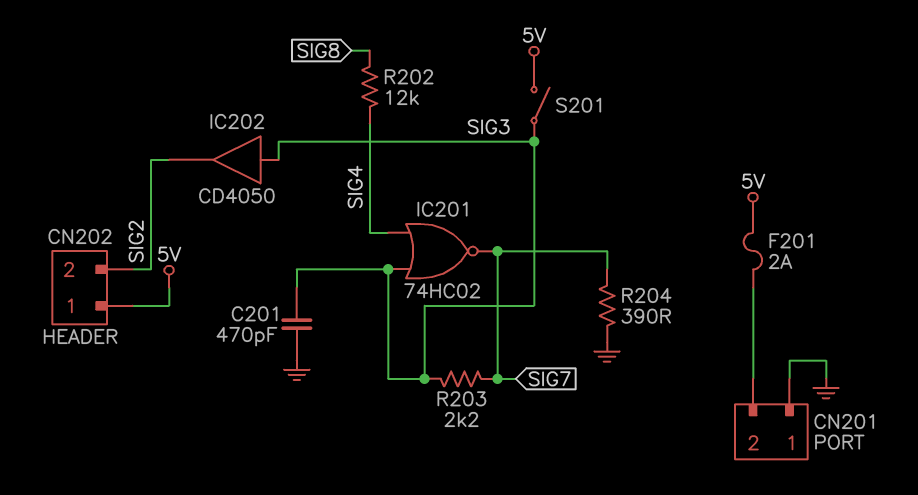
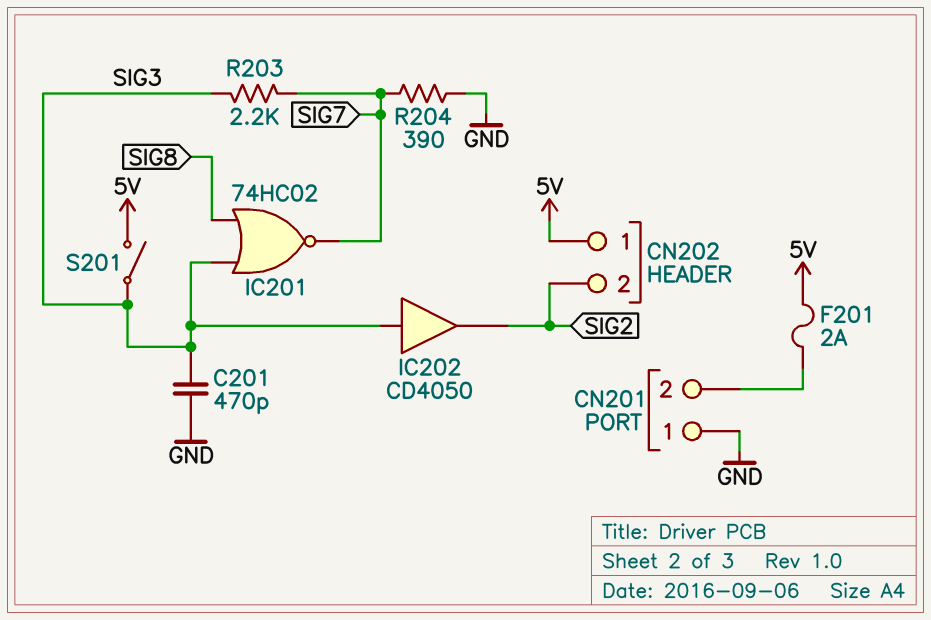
IC201: NOR 74HC02 (in SIG3, in SIG4, out SIG7) -> NOR 74HC02 (in SIG3, in SIG8, out SIG7)
R202: 12k (SIG4, SIG8) -> none

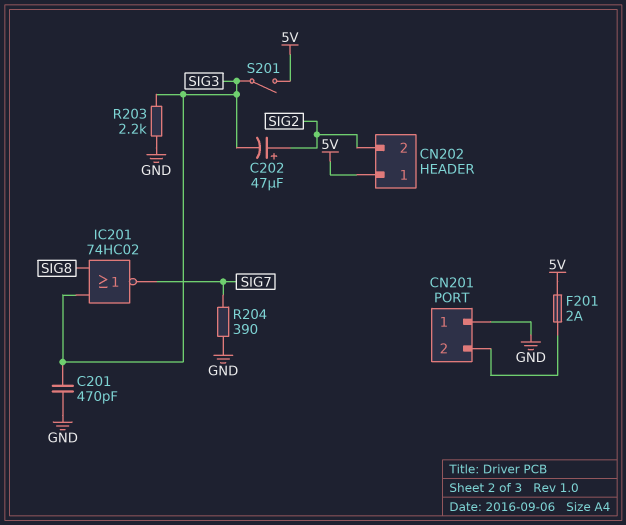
C202: none -> 47uF (plus SIG2, minus SIG3)
IC202: buffer CD4050 (in SIG3, out SIG2) -> none
R203: 2.2k (SIG3, SIG7) -> 2.2k (GND, SIG3)

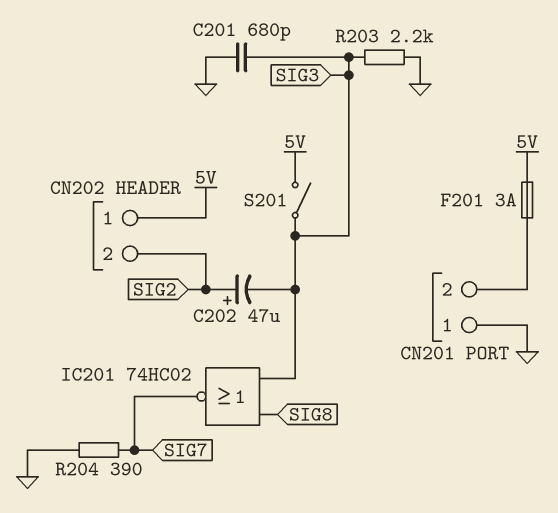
C201: 470pF (GND, SIG3) -> 680pF (GND, SIG3)
F201: 2A (5V, CN201/2) -> 3A (5V, CN201/2)

